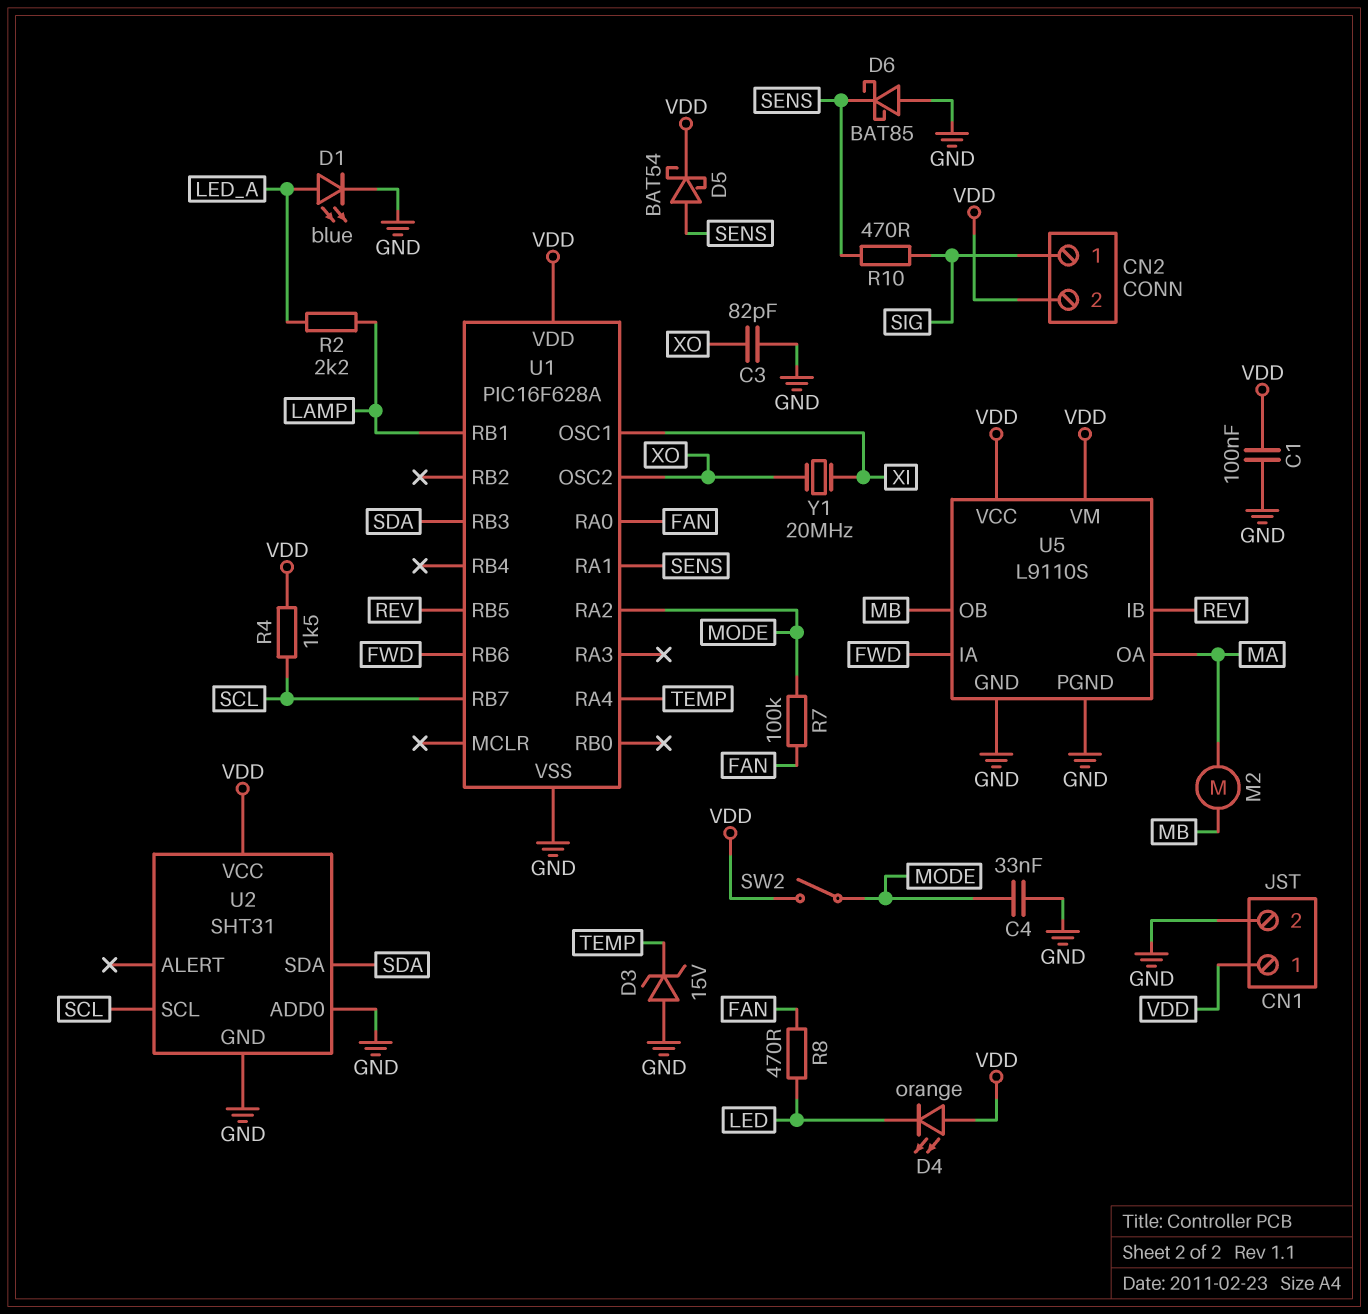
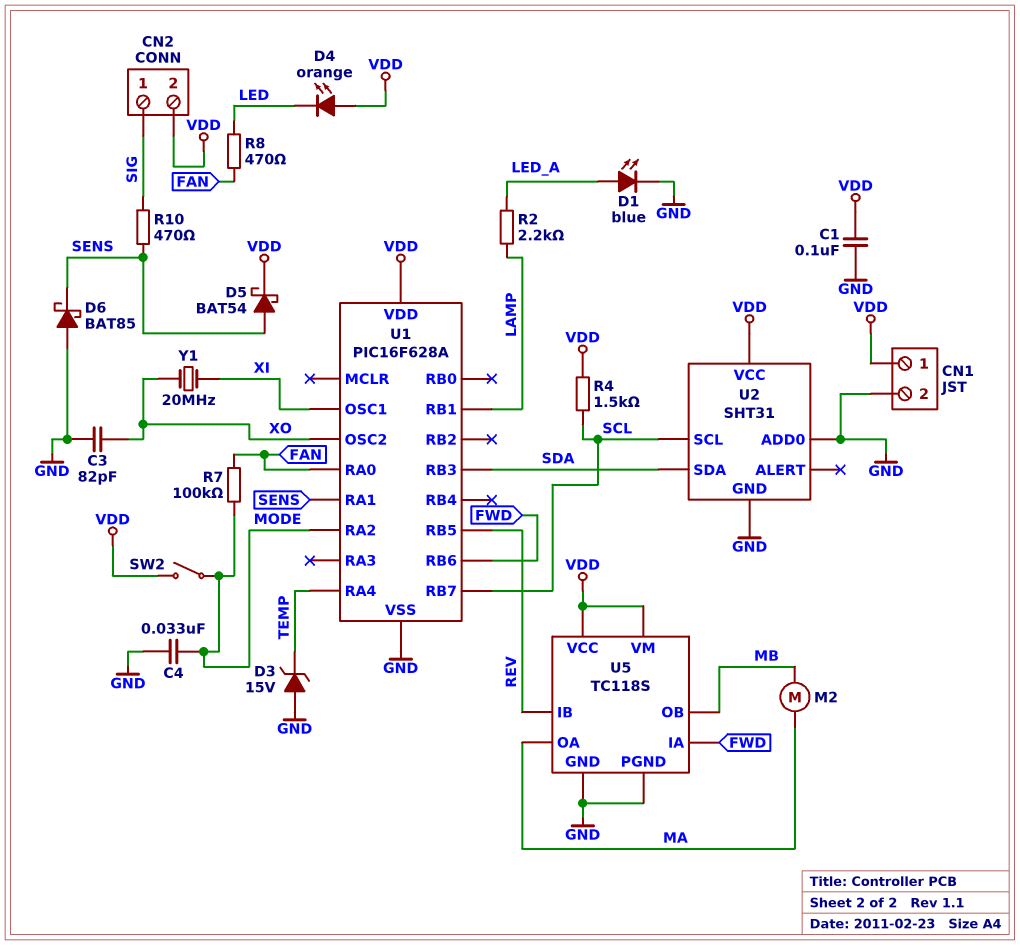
U5: L9110S -> TC118S

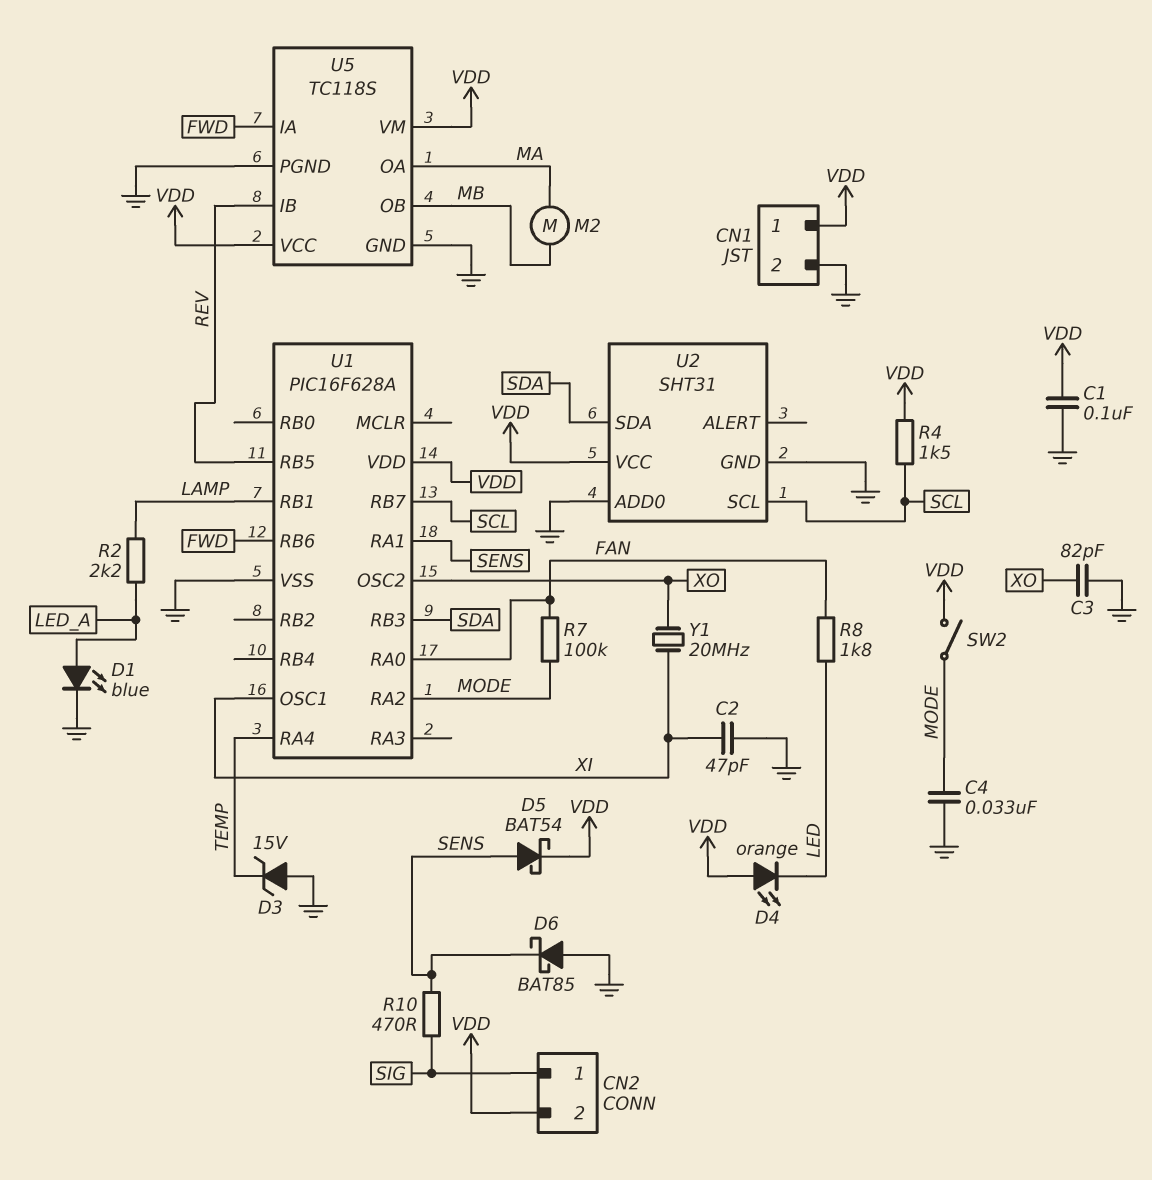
C2: none -> 47pF (GND, XI)
R8: 470 (FAN, LED) -> 1.8k (FAN, LED)

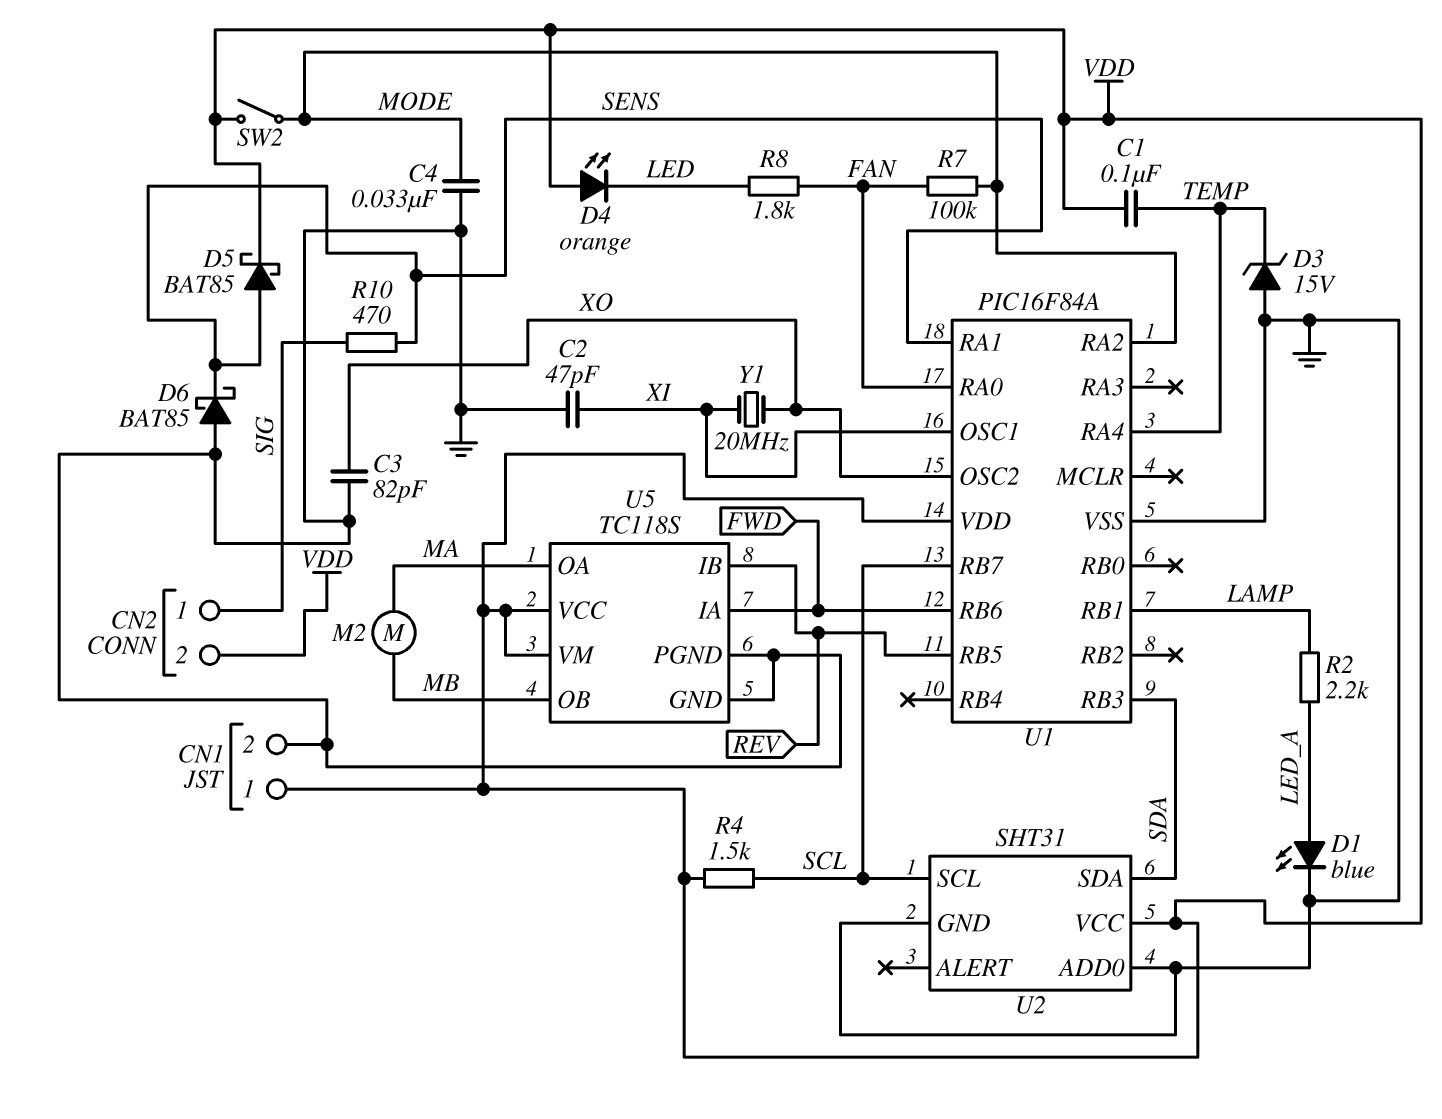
C1: 100nF (GND, VDD) -> 100nF (TEMP, VDD)
D5: schottky BAT54 (A SENS, K VDD) -> schottky BAT85 (A SENS, K VDD)
U1: PIC16F628A -> PIC16F84A

